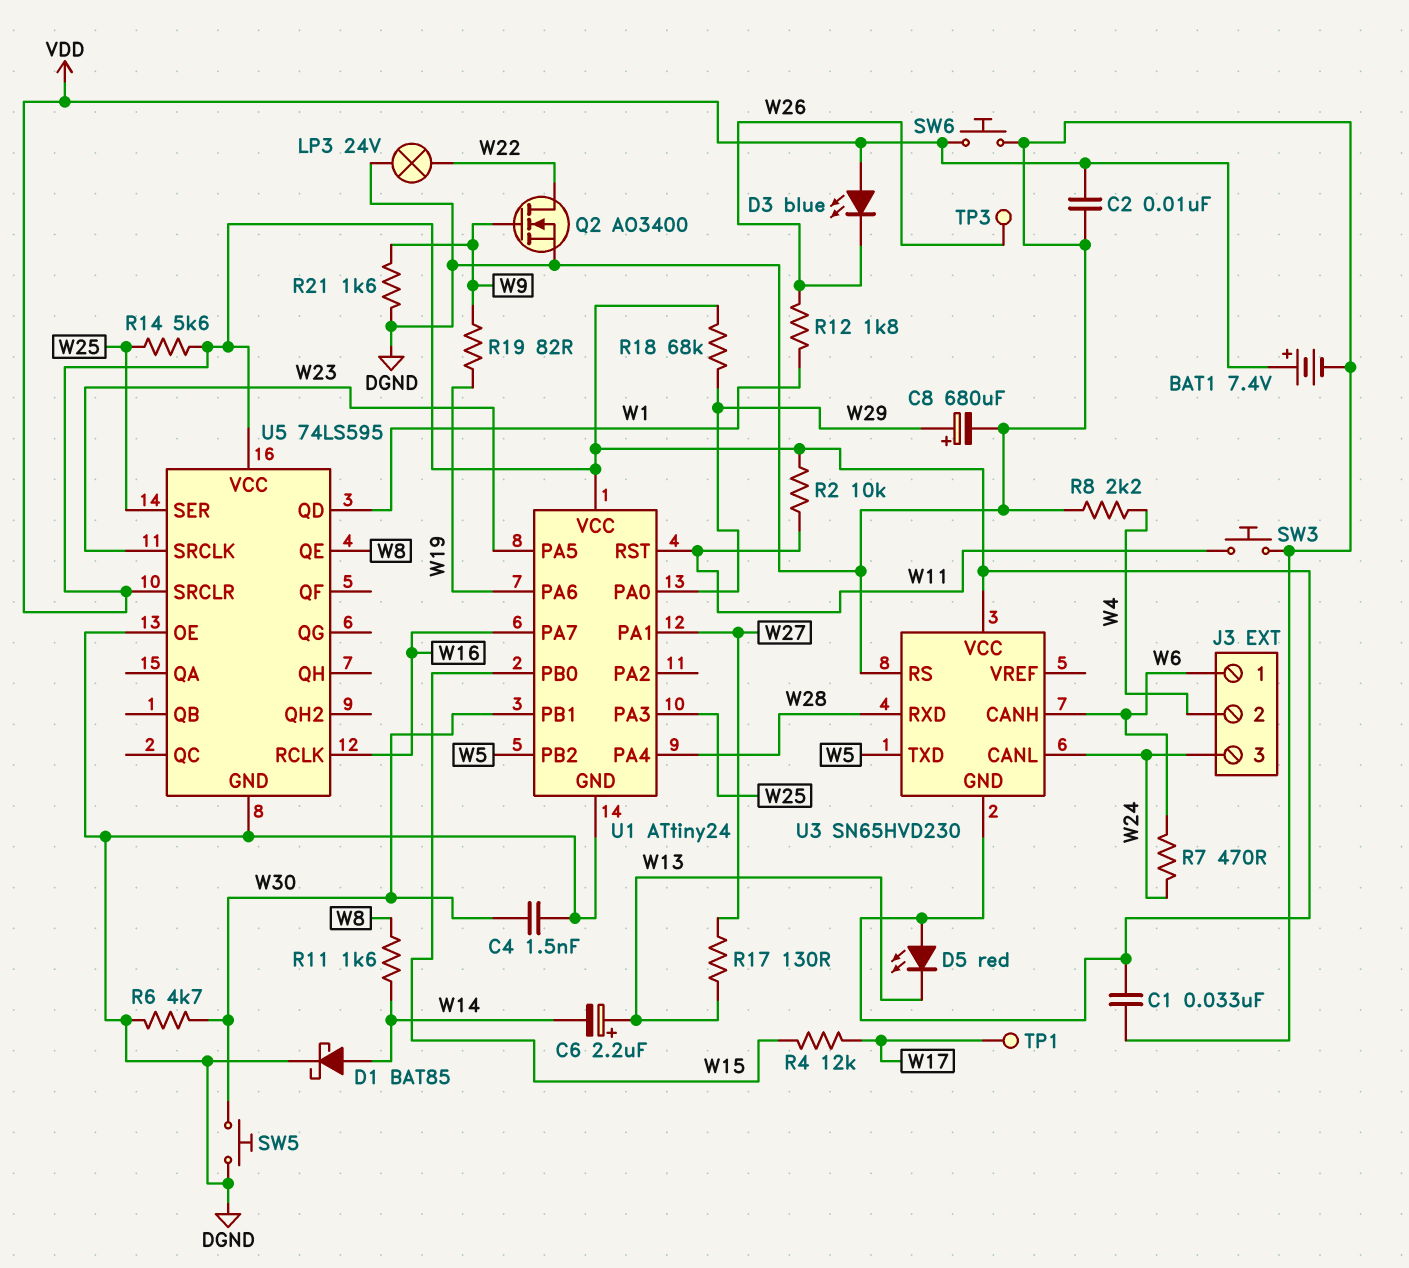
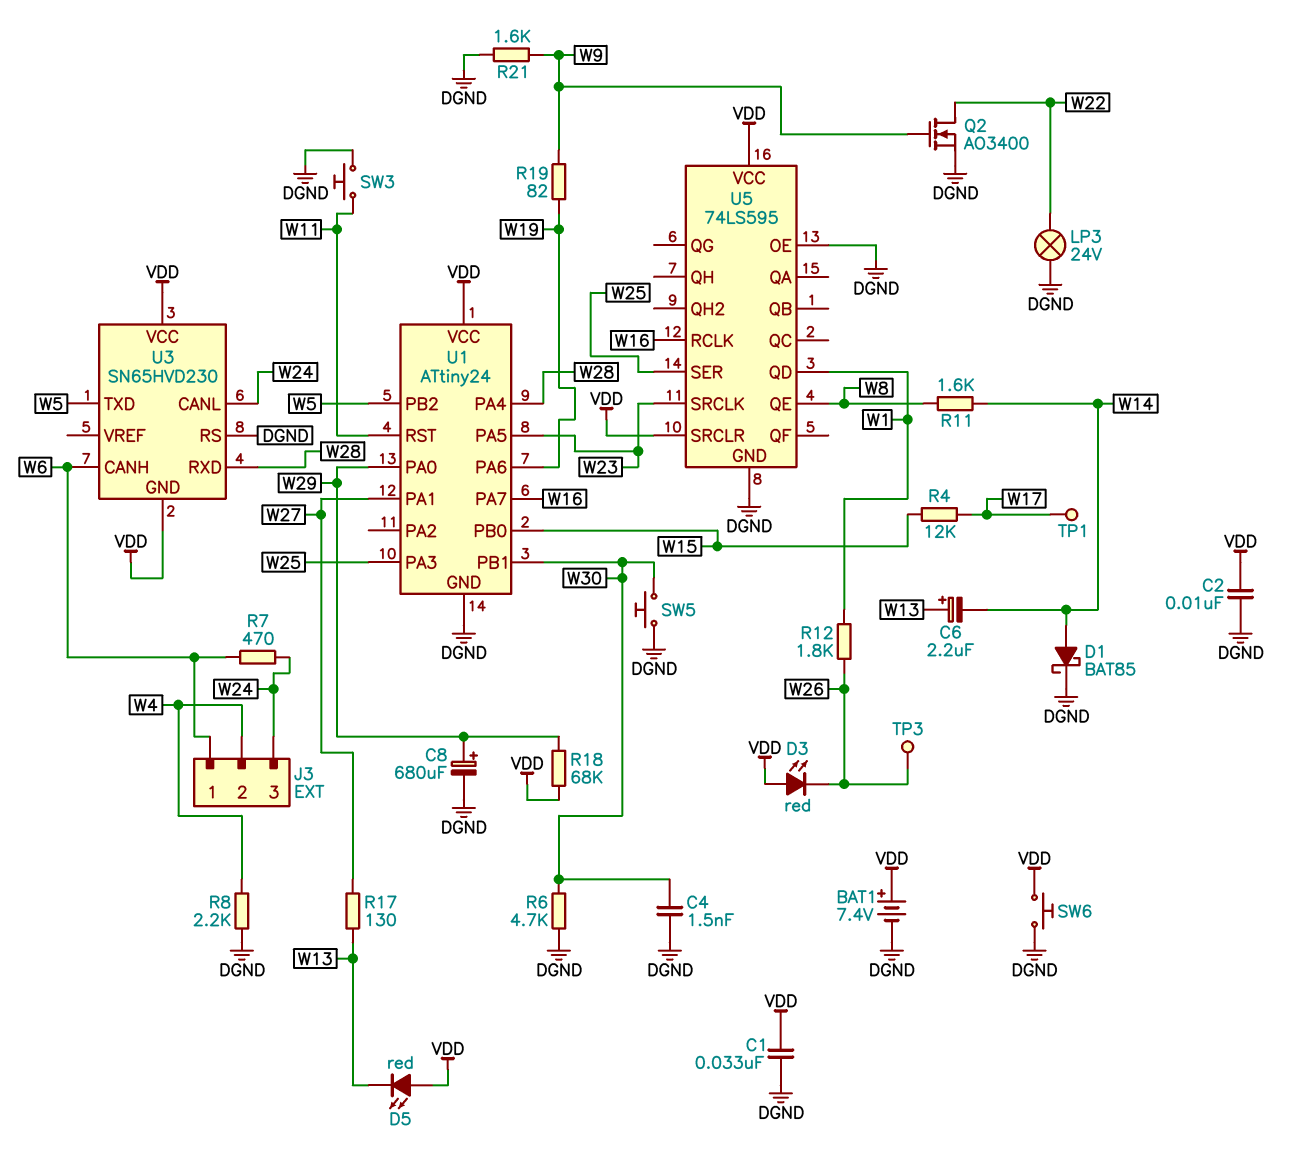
D3: LED blue (A VDD, K W26) -> LED red (A VDD, K W26)
R2: 10k (VDD, W11) -> none
R14: 5.6k (VDD, W25) -> none

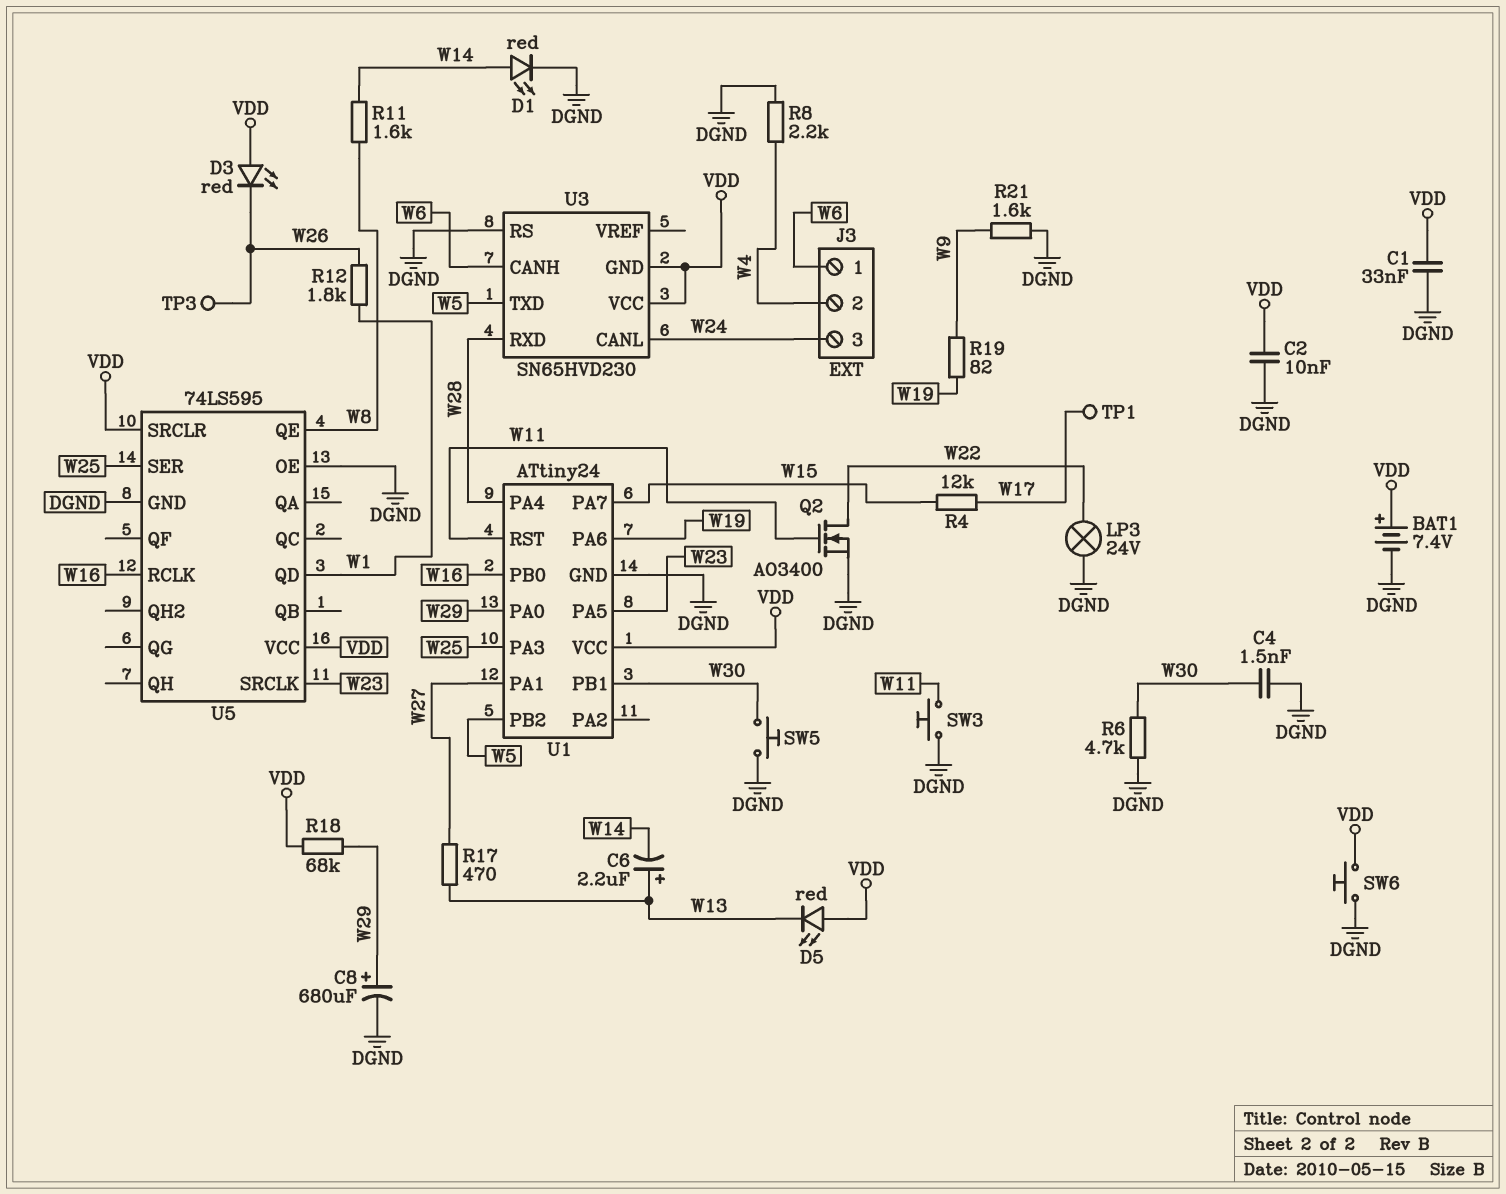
D1: schottky BAT85 (A W14, K DGND) -> LED red (A W14, K DGND)
Q2: NMOS AO3400 (G W9, D W22, S DGND) -> NMOS AO3400 (G W11, D W22, S DGND)
R7: 470 (W6, W24) -> none
R17: 130 (W13, W27) -> 470 (W13, W27)
U1 pin PA7: W16 -> W15
U1 pin PB0: W15 -> W16

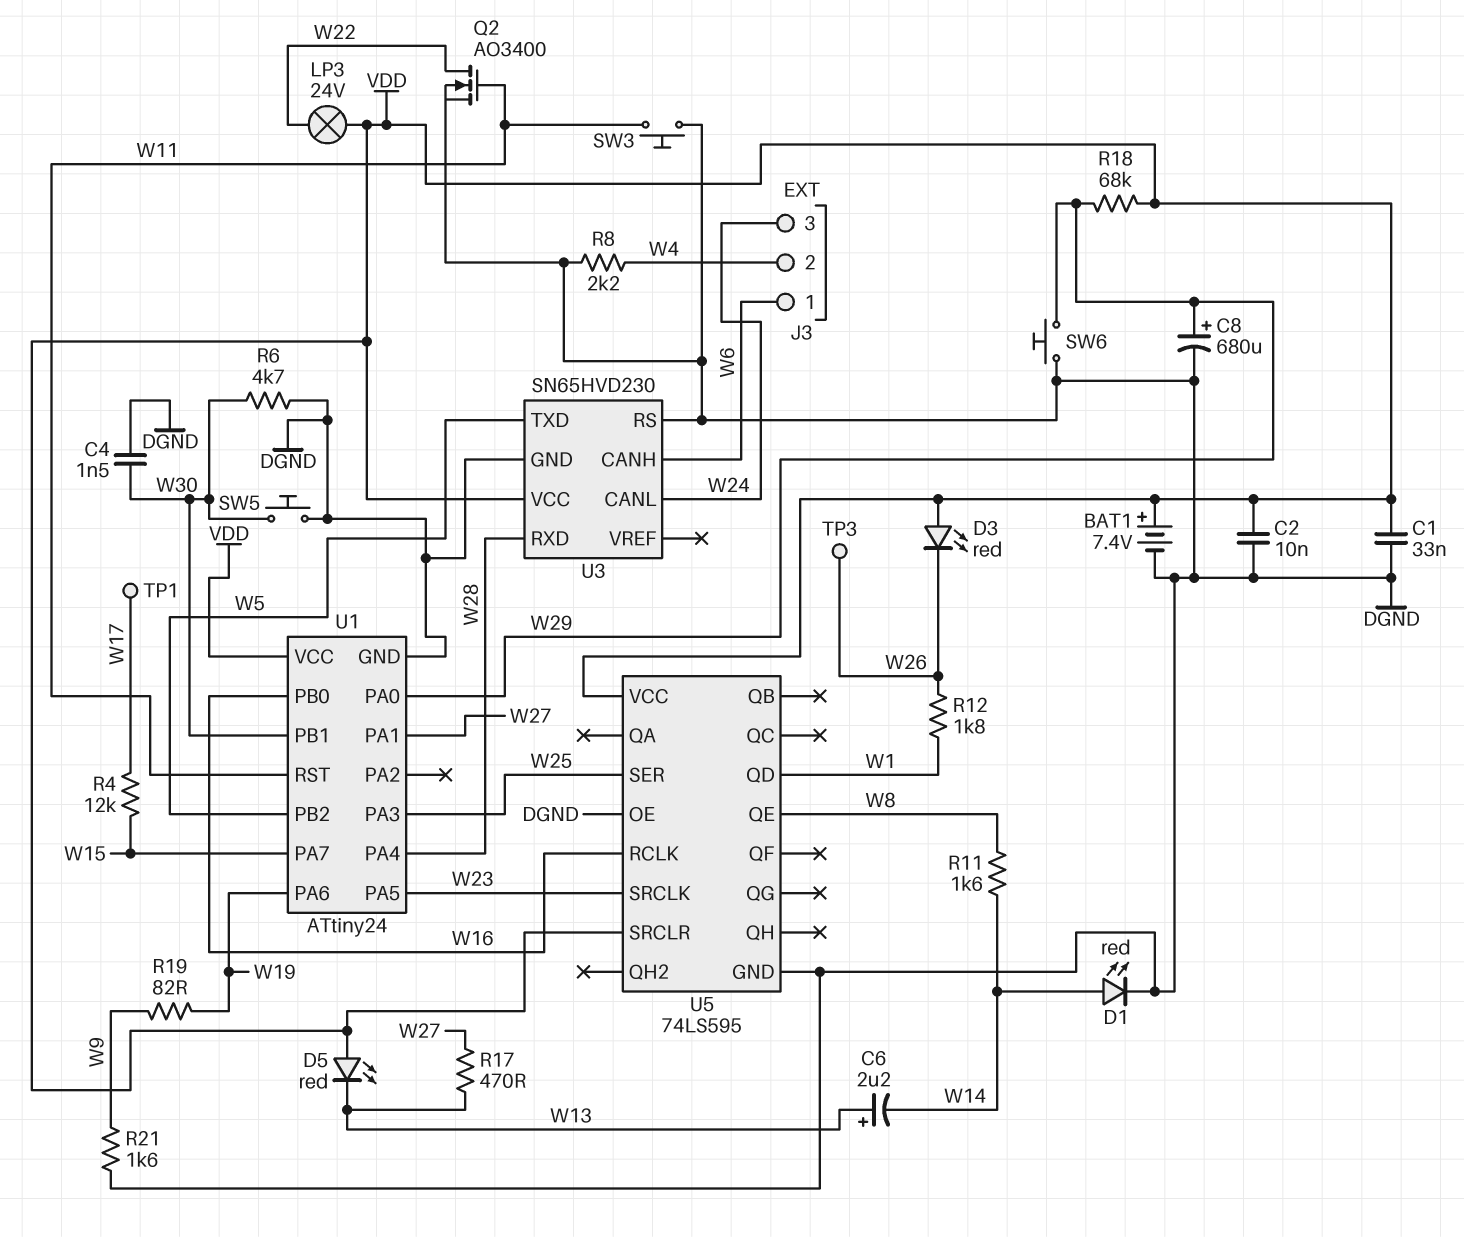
LP3: lamp 24V (DGND, W22) -> lamp 24V (VDD, W22)
SW6: button (DGND, VDD) -> button (DGND, W29)
U3 pin GND: VDD -> DGND

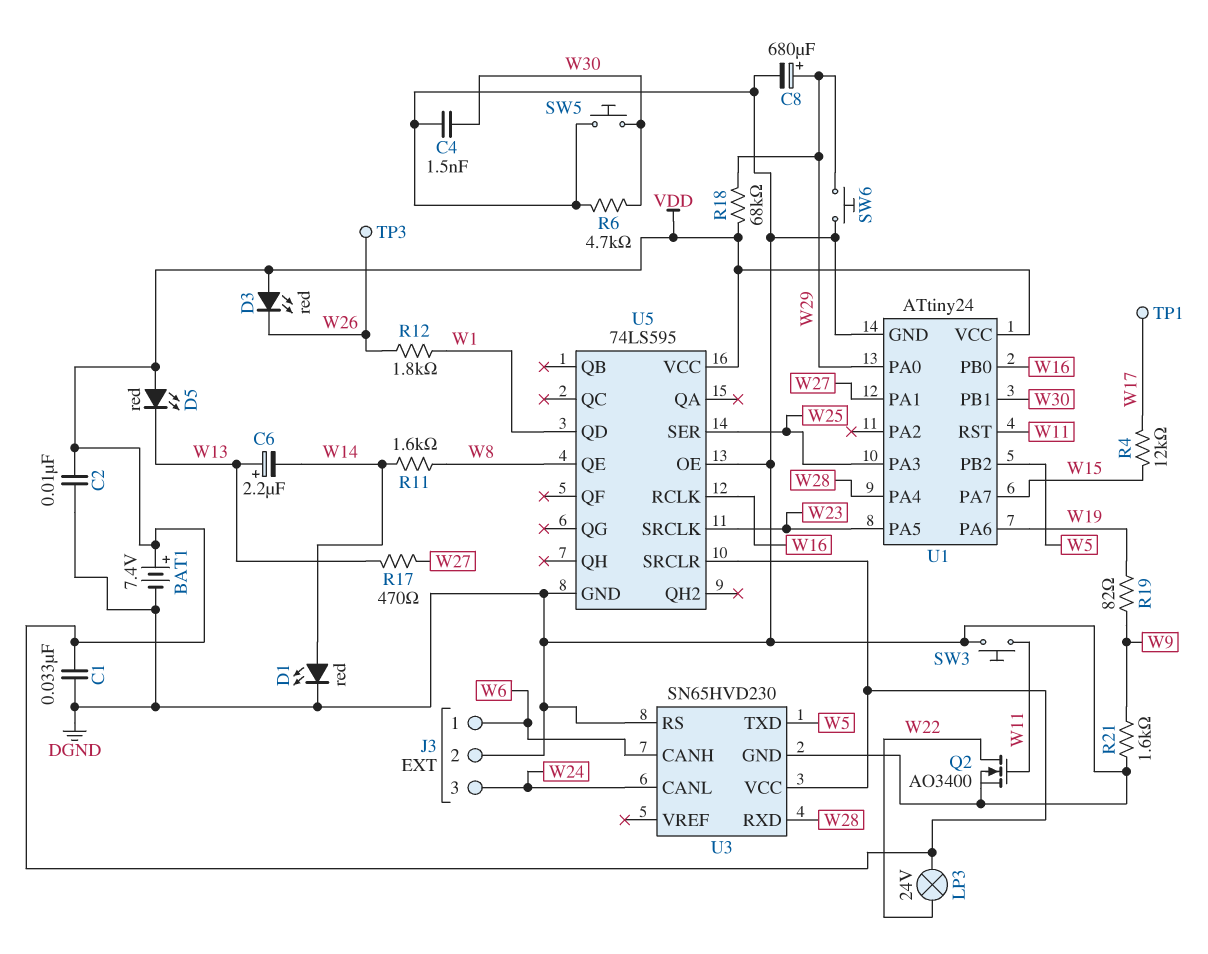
J3 pin 2: W4 -> DGND
R8: 2.2k (DGND, W4) -> none

